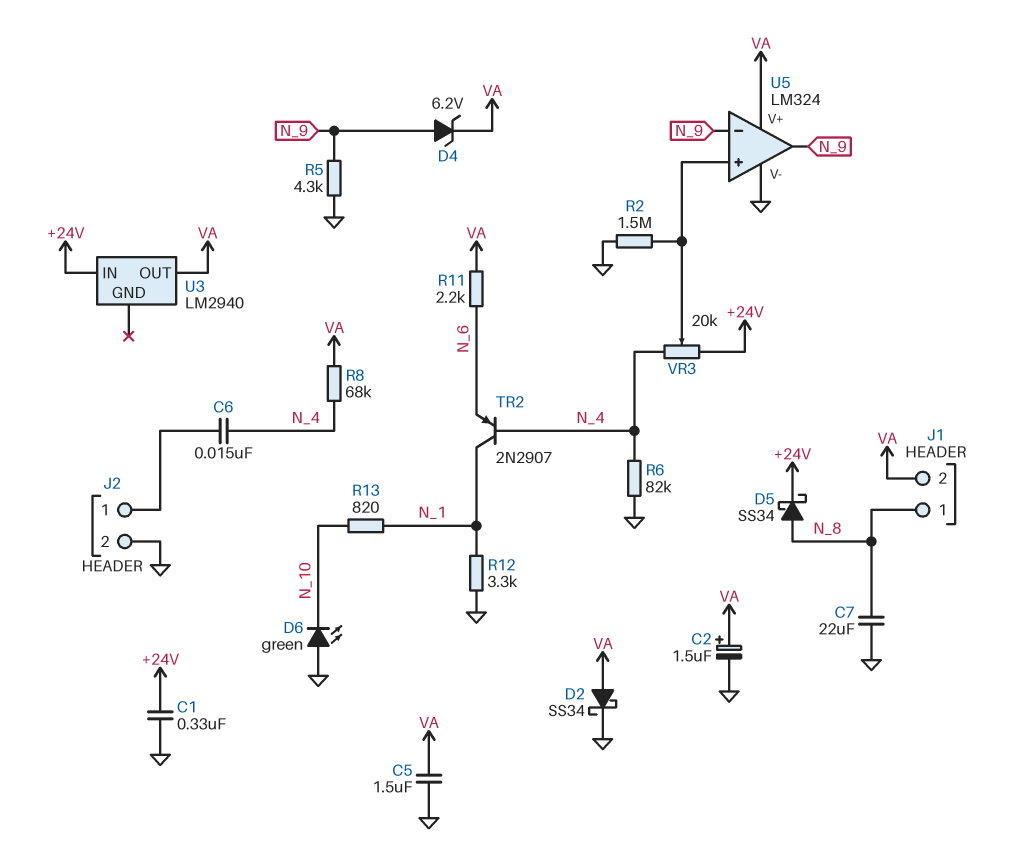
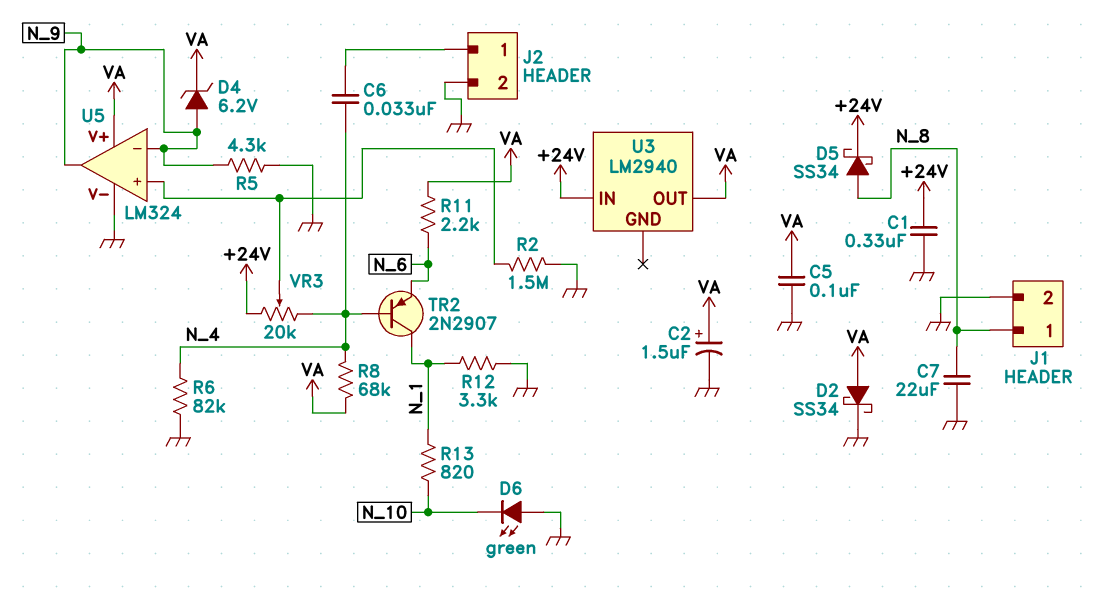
C5: 1.5uF (GND, VA) -> 100nF (GND, VA)
C6: 15nF (J2/1, N_4) -> 33nF (J2/1, N_4)
J1 pin 2: VA -> GND

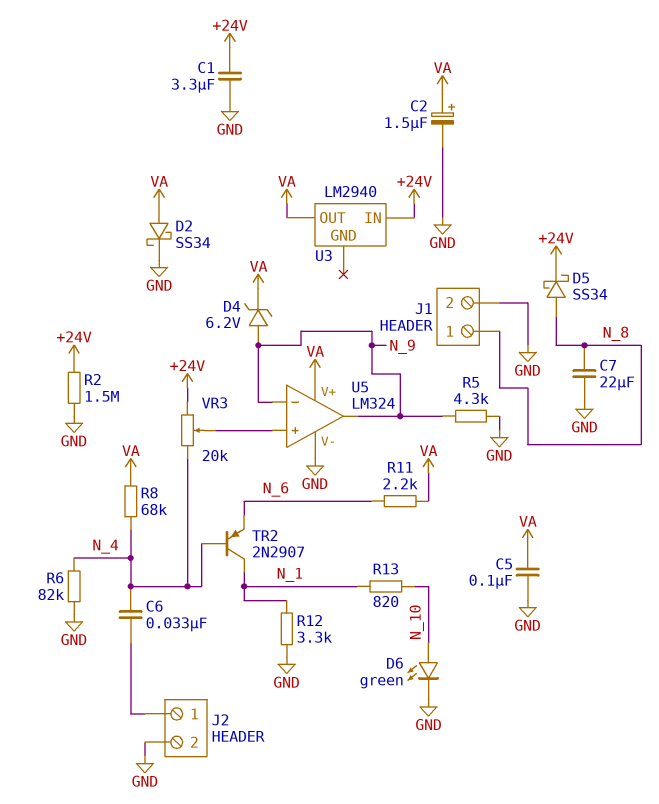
C1: 330nF (+24V, GND) -> 3.3uF (+24V, GND)
D6: LED green (A GND, K N_10) -> LED green (A N_10, K GND)
R2: 1.5M (GND, U5/in+) -> 1.5M (+24V, GND)

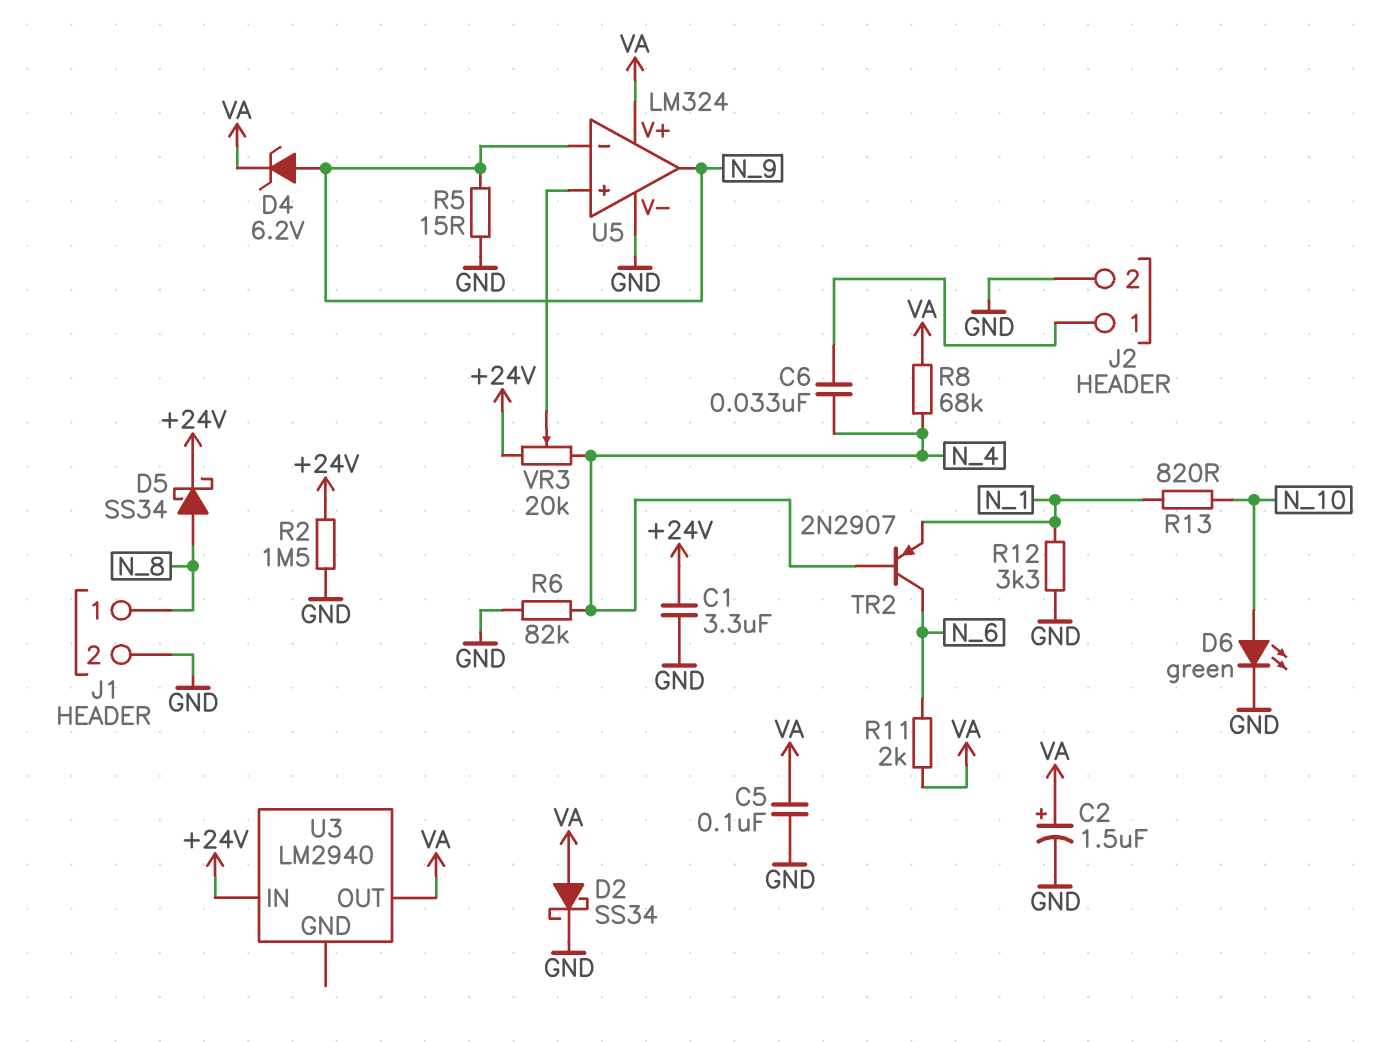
C7: 22uF (GND, N_8) -> none
R5: 4.3k (GND, N_9) -> 15 (GND, N_9)
R11: 2.2k (N_6, VA) -> 2k (N_6, VA)
TR2: PNP 2N2907 (B N_4, C N_1, E N_6) -> PNP 2N2907 (B N_4, C N_6, E N_1)

